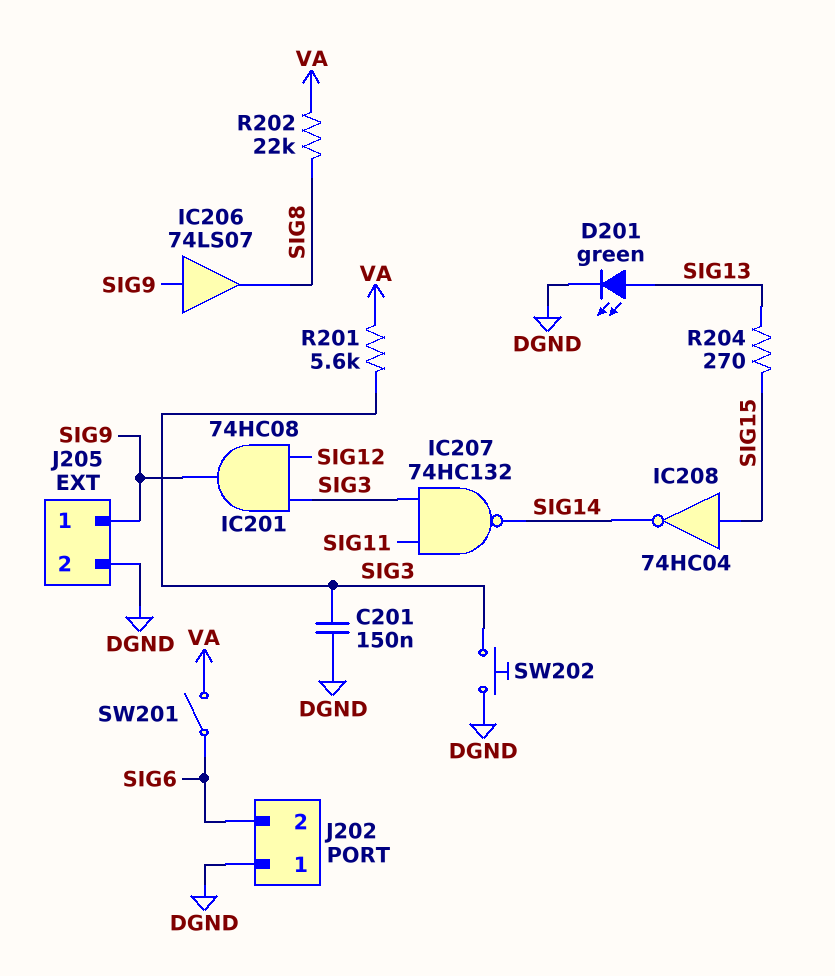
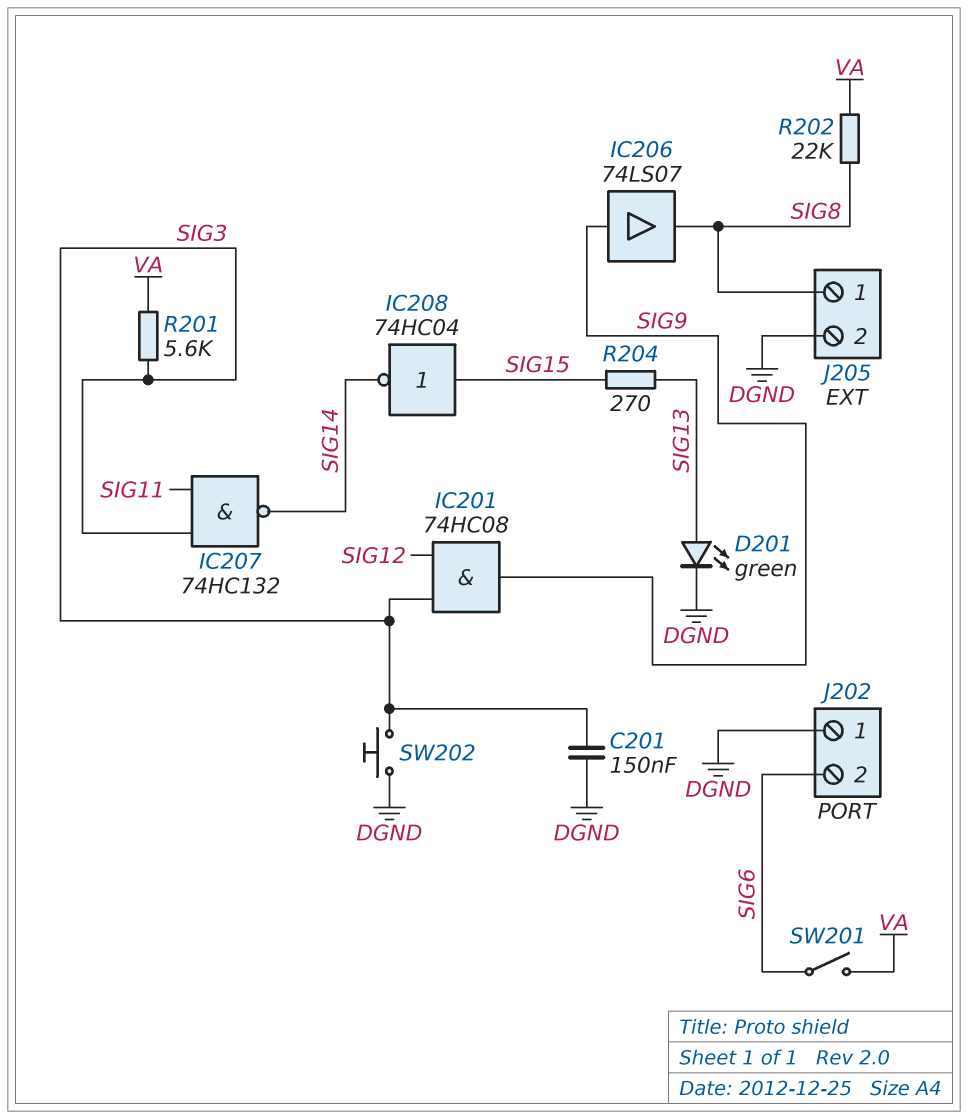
J205 pin 1: SIG9 -> SIG8

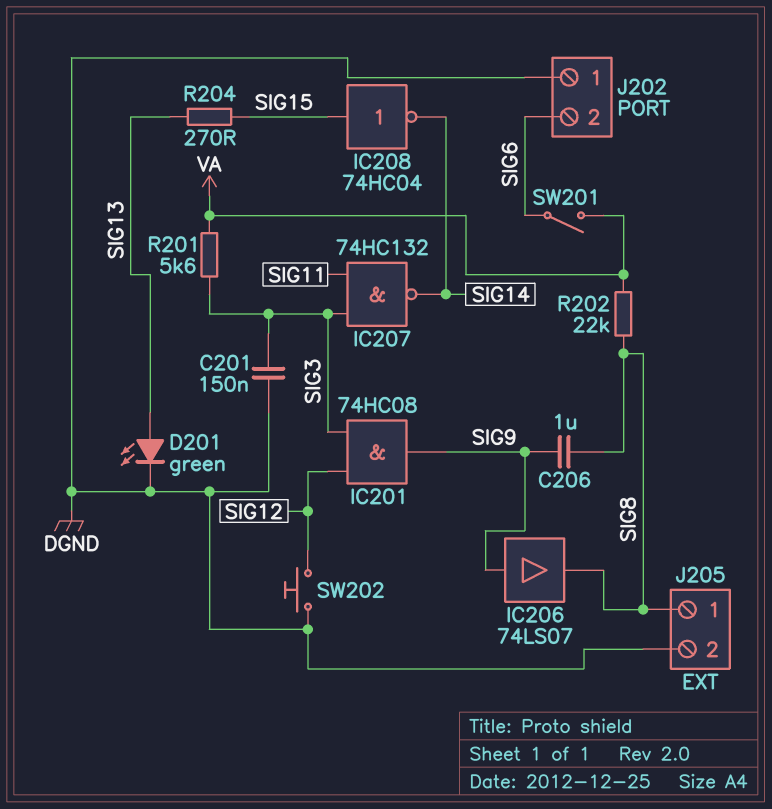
C206: none -> 1uF (SIG8, SIG9)
SW202: button (DGND, SIG3) -> button (DGND, SIG12)

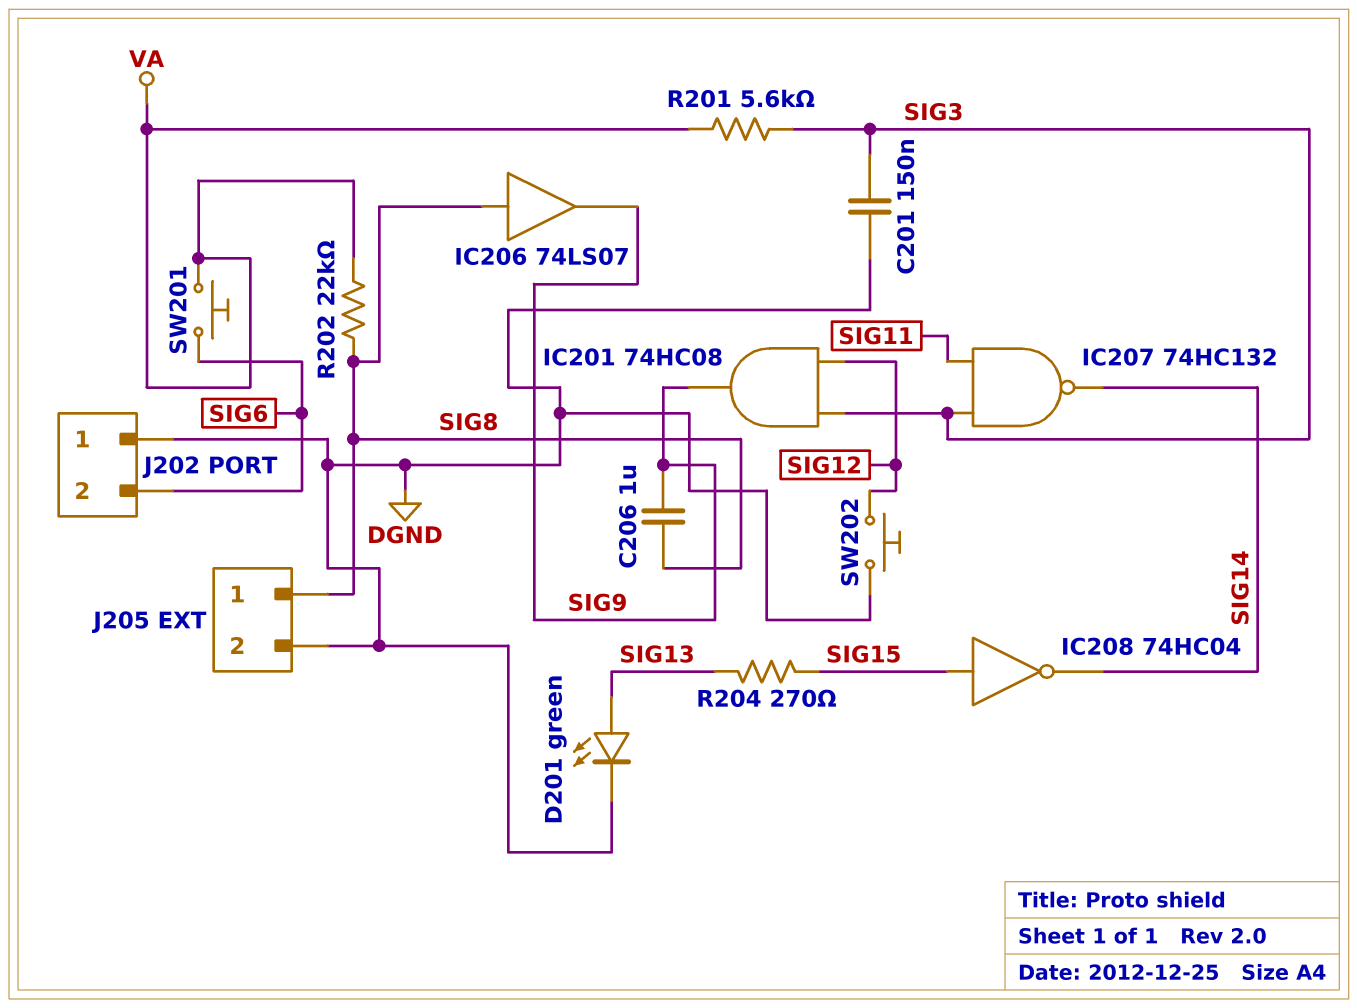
IC206: buffer 74LS07 (in SIG9, out SIG8) -> buffer 74LS07 (in SIG8, out SIG9)
SW201: switch (SIG6, VA) -> button (SIG6, VA)

